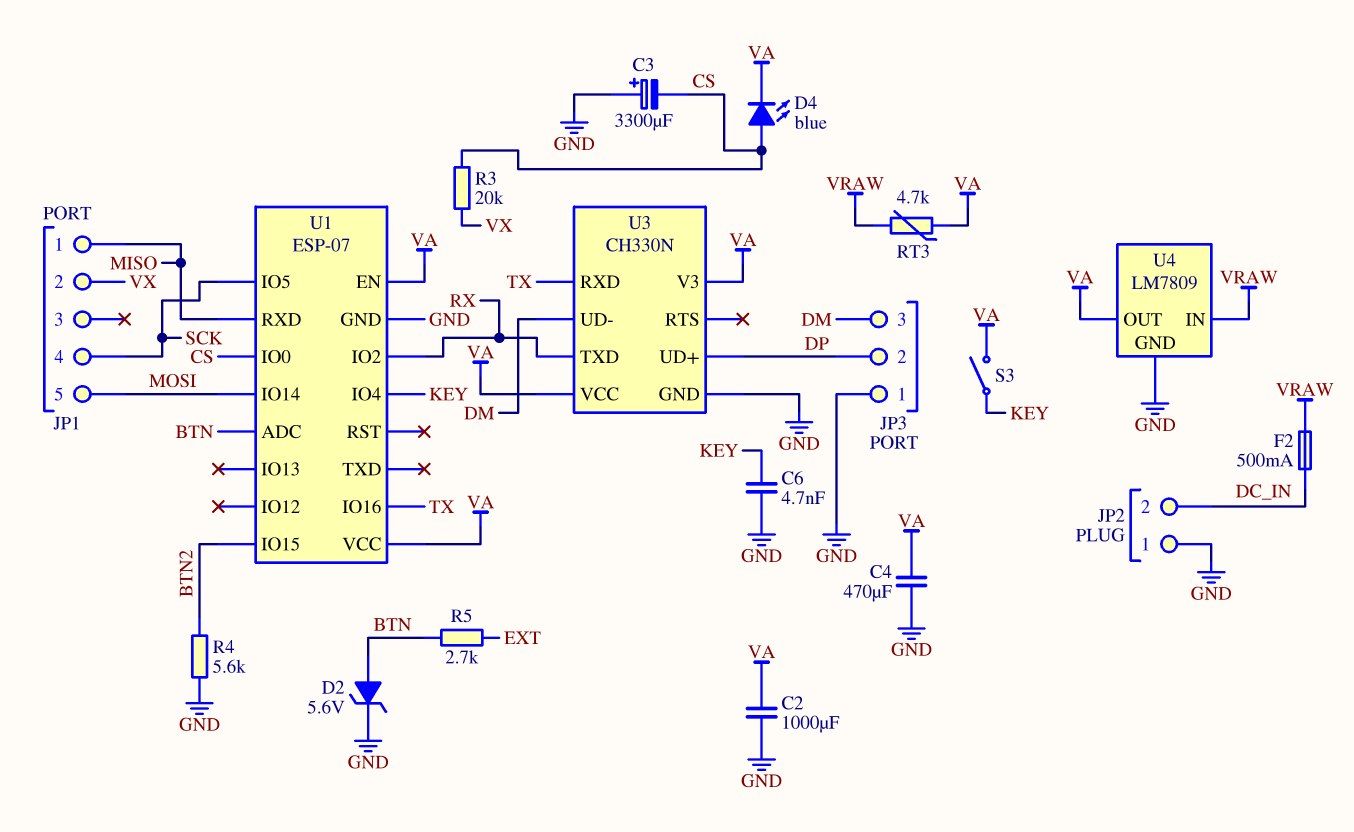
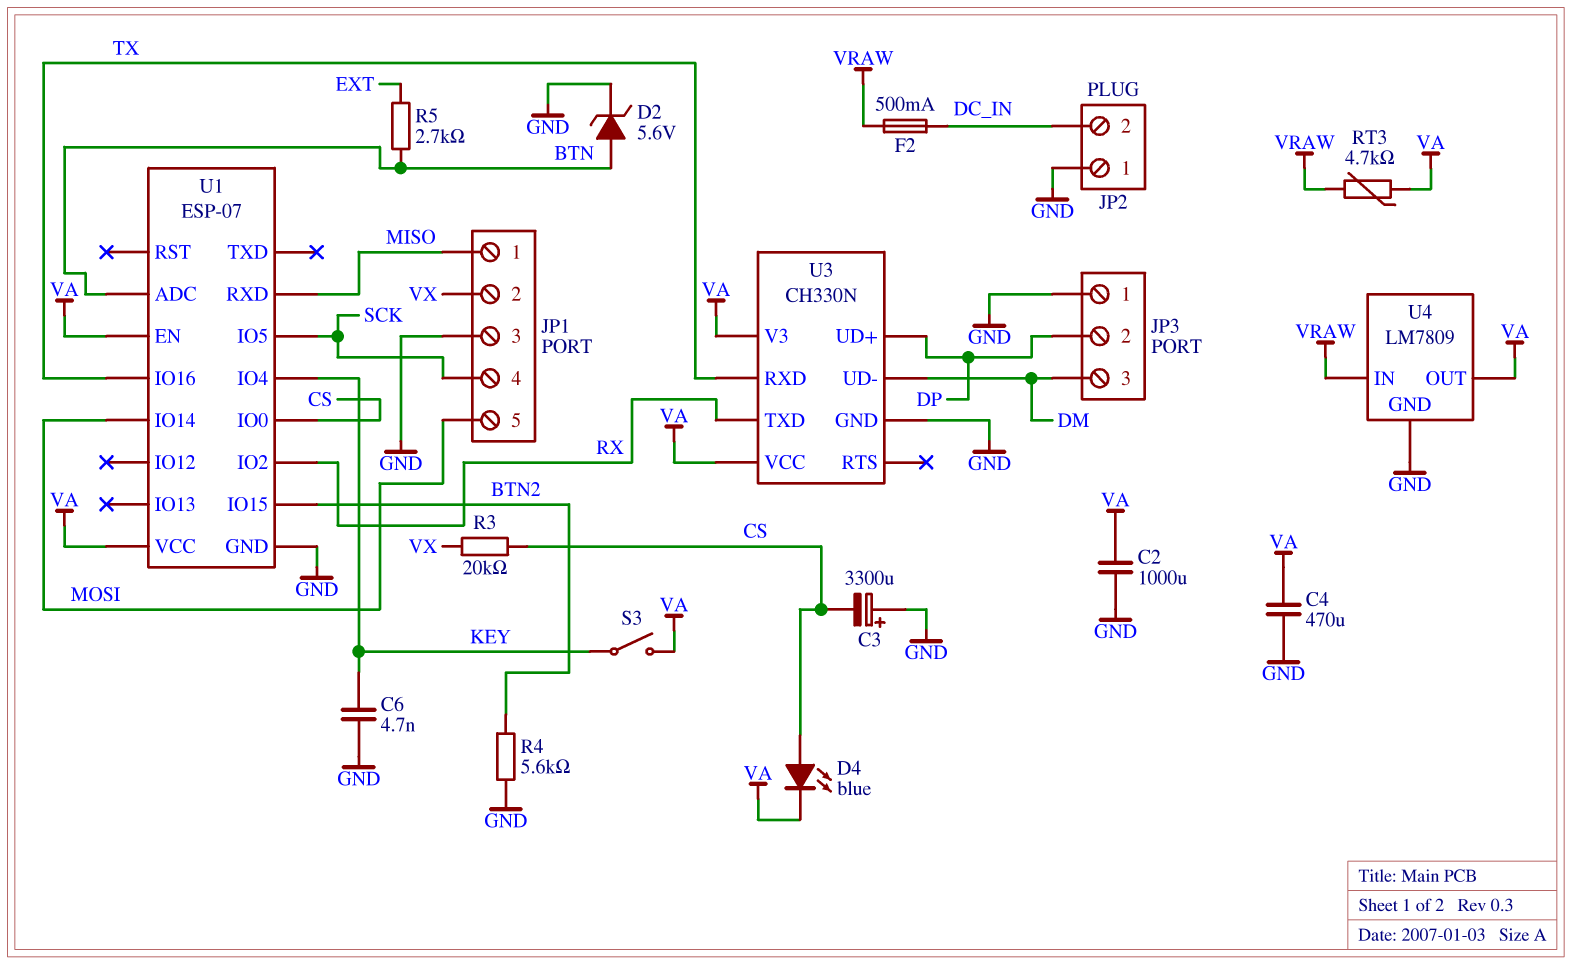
JP1 pin 3: none -> GND

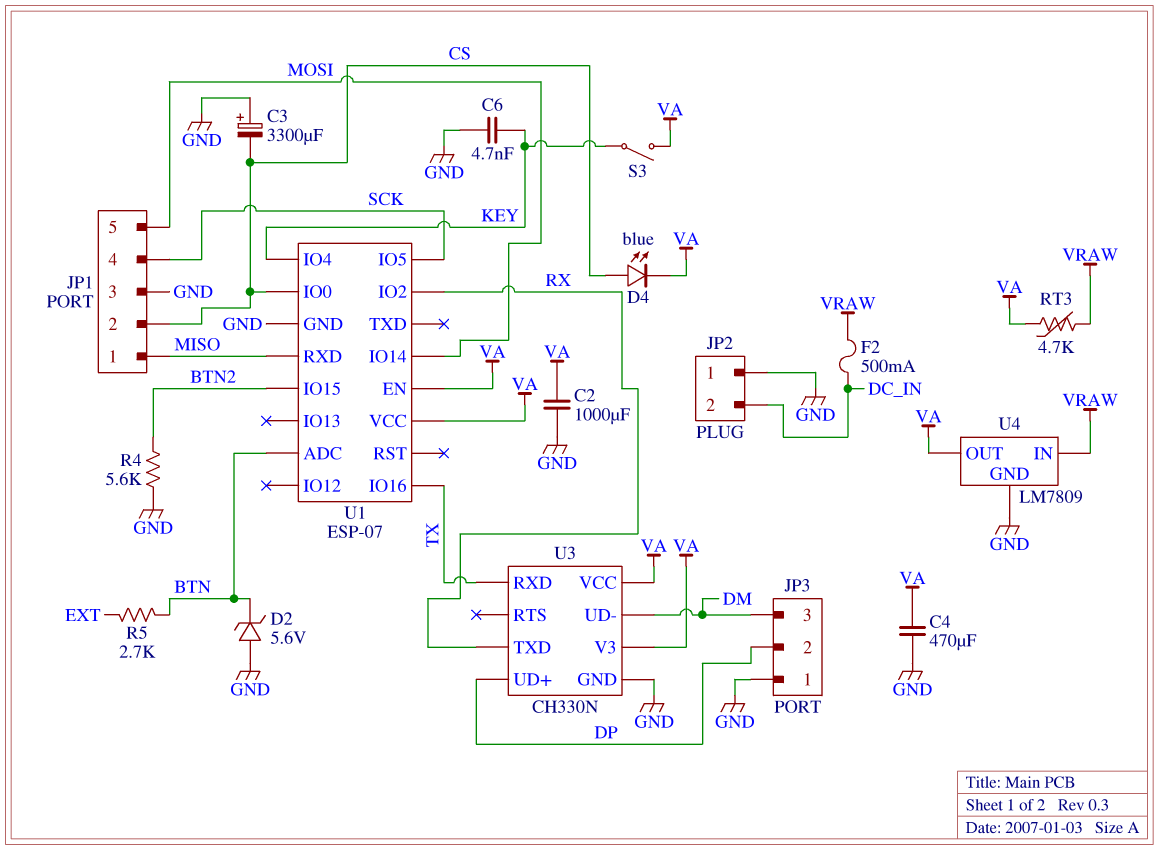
D2: zener 5.6V (A BTN, K GND) -> zener 5.6V (A GND, K BTN)
JP1 pin 2: VX -> CS
R3: 20k (CS, VX) -> none

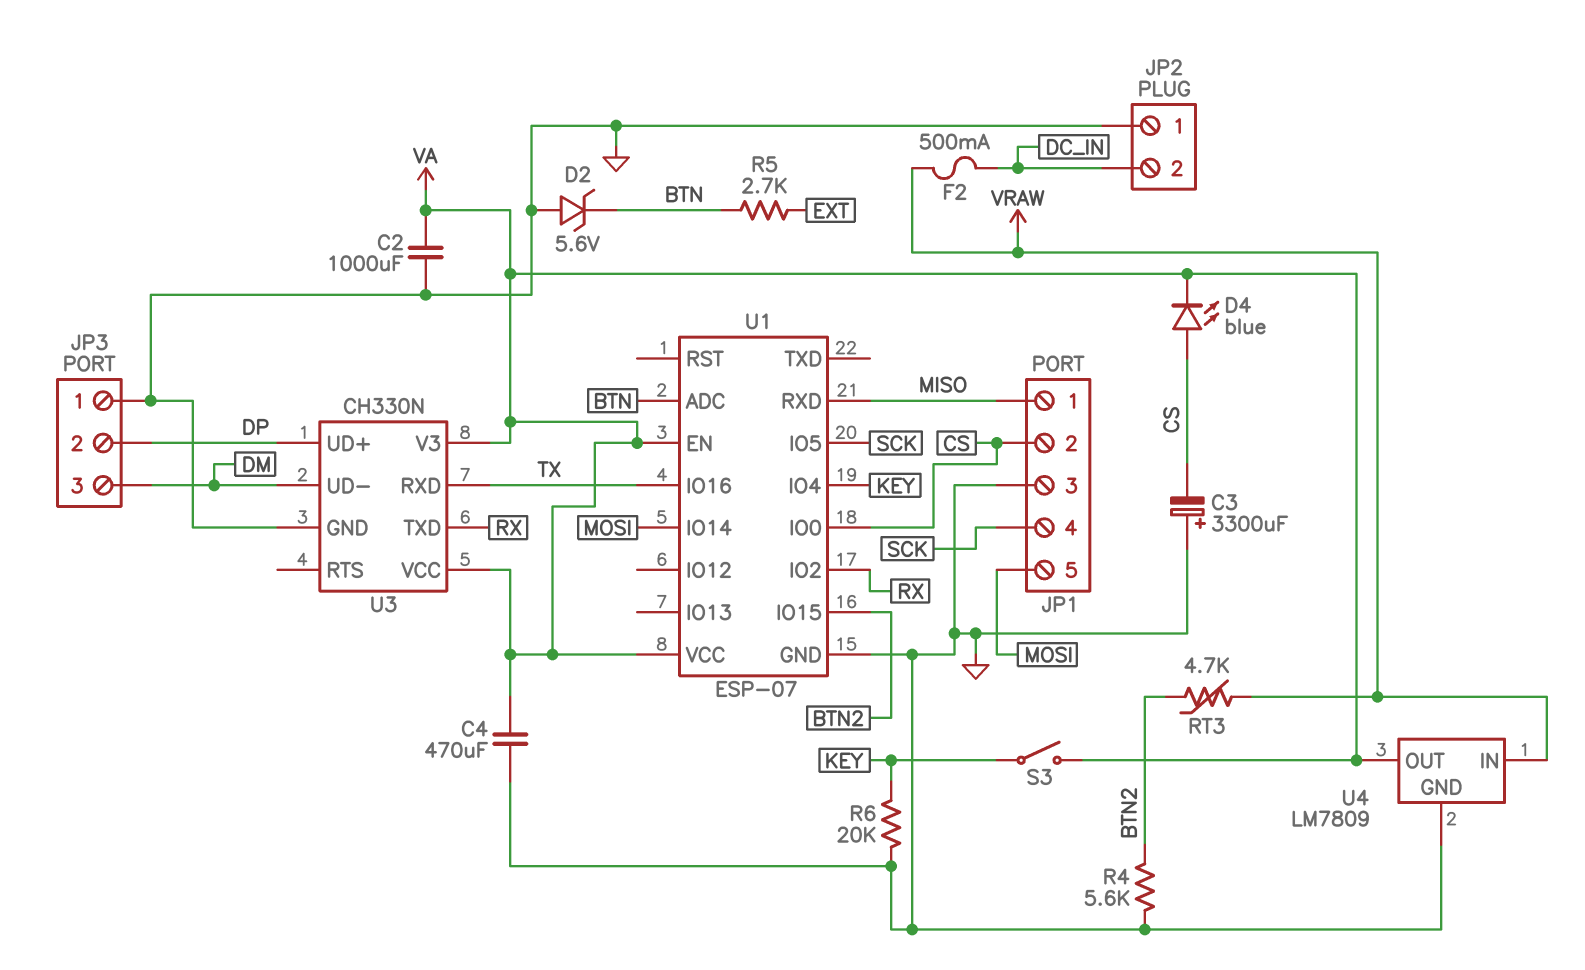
C6: 4.7nF (GND, KEY) -> none
R6: none -> 20k (GND, KEY)
RT3: 4.7k (VA, VRAW) -> 4.7k (BTN2, VRAW)

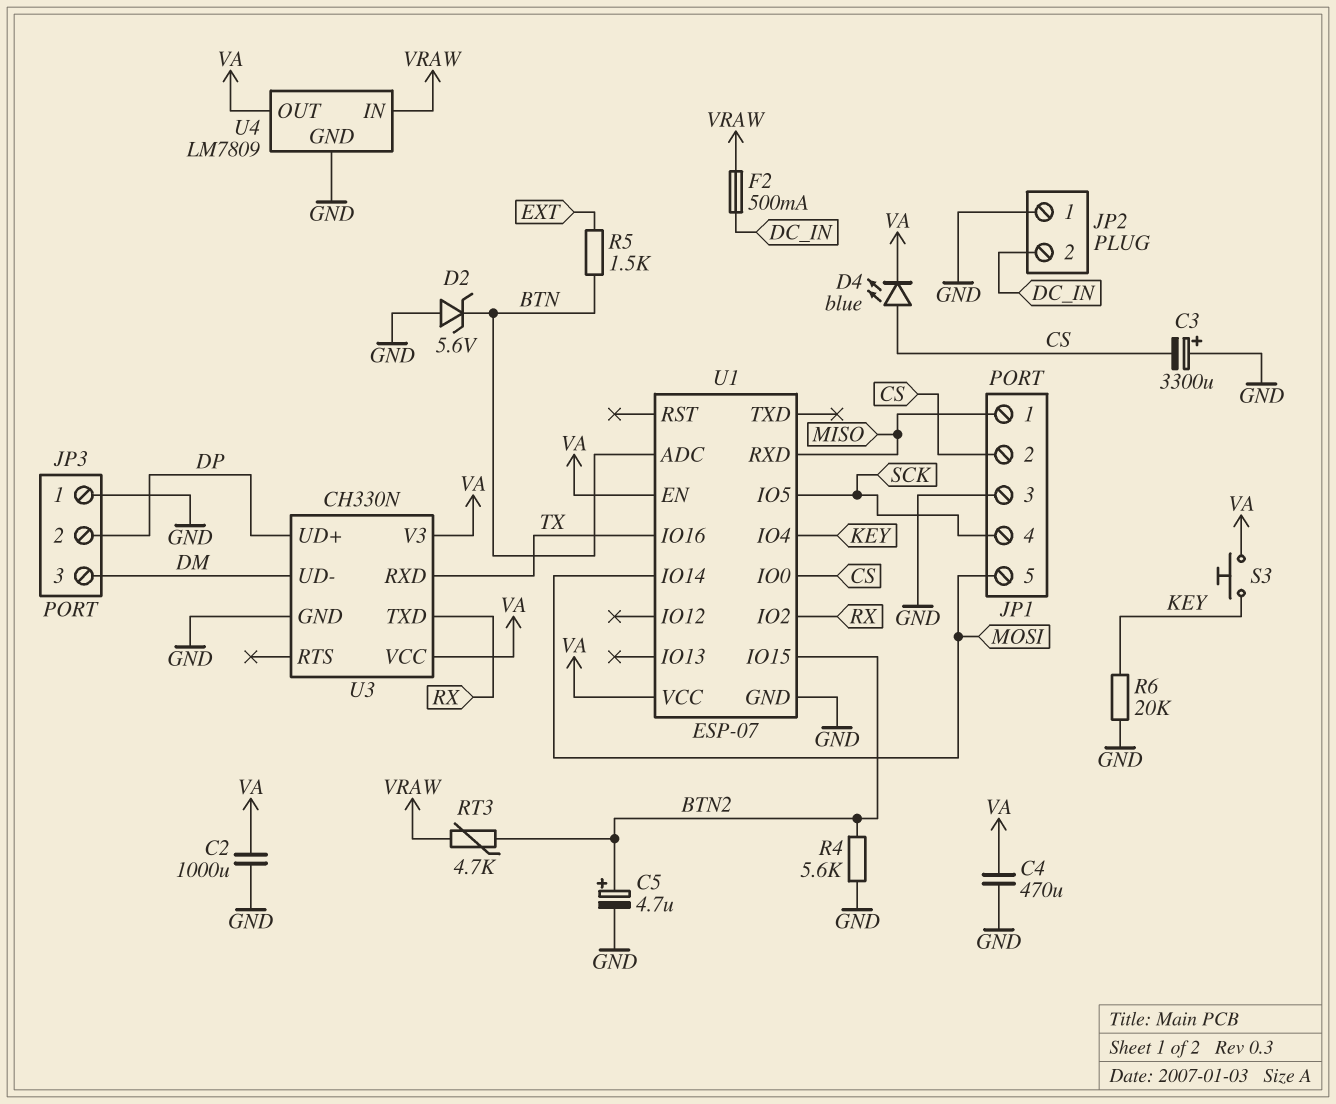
C5: none -> 4.7uF (plus BTN2, minus GND)
R5: 2.7k (BTN, EXT) -> 1.5k (BTN, EXT)
S3: switch (KEY, VA) -> button (KEY, VA)

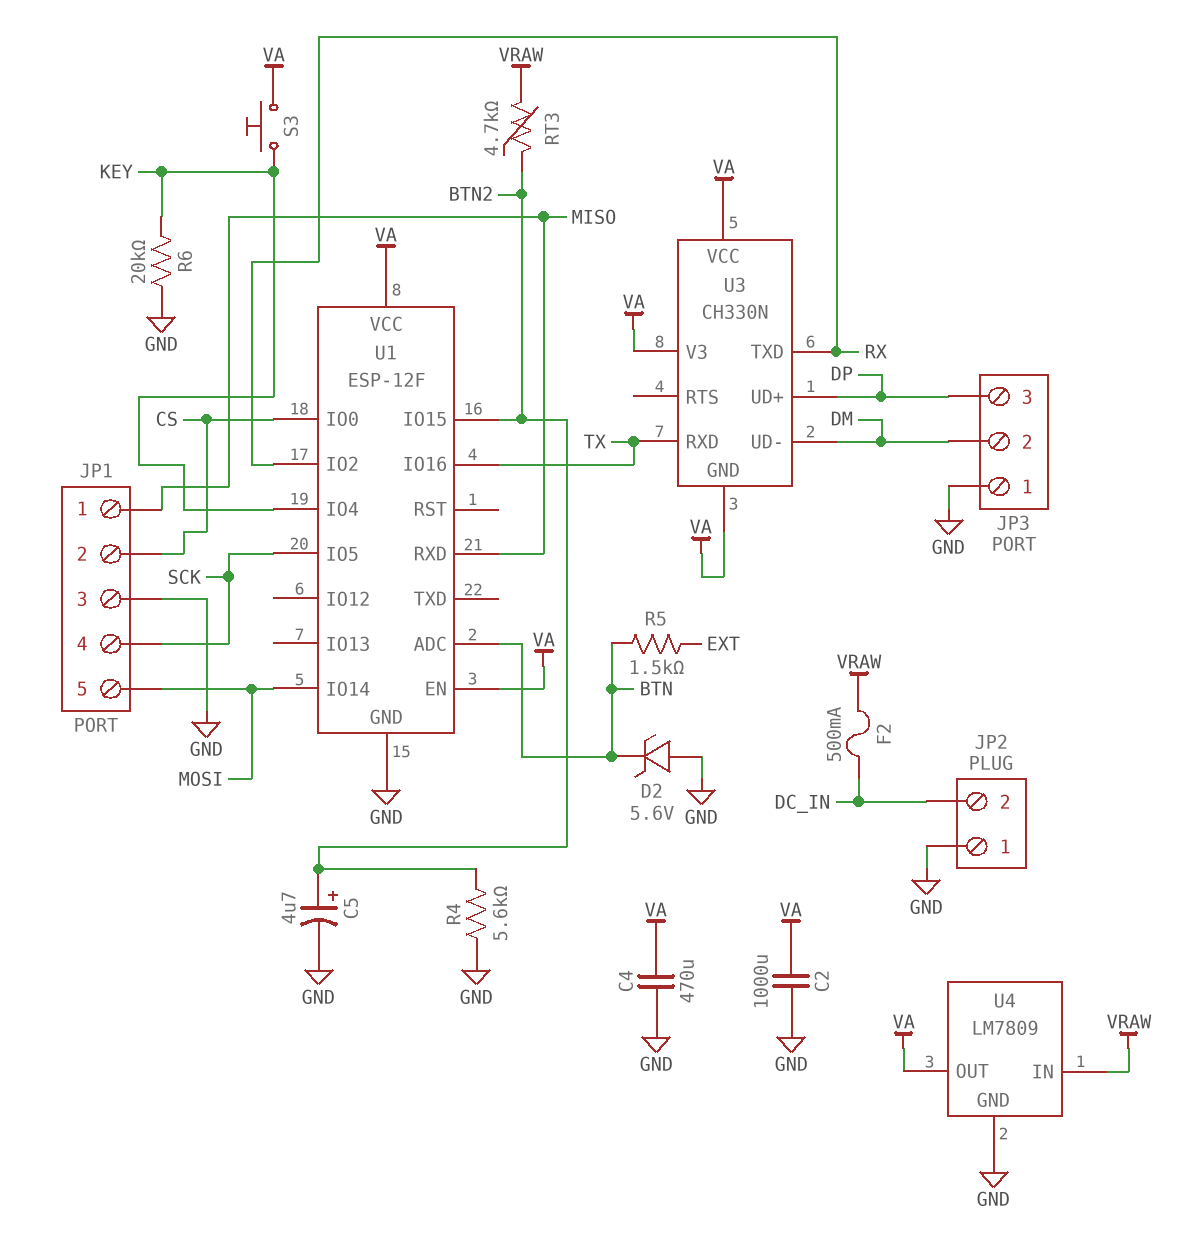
C3: 3300uF (plus GND, minus CS) -> none
D4: LED blue (A CS, K VA) -> none
JP3 pin 2: DP -> DM
JP3 pin 3: DM -> DP
U1: ESP-07 -> ESP-12F
U3 pin GND: GND -> VA

